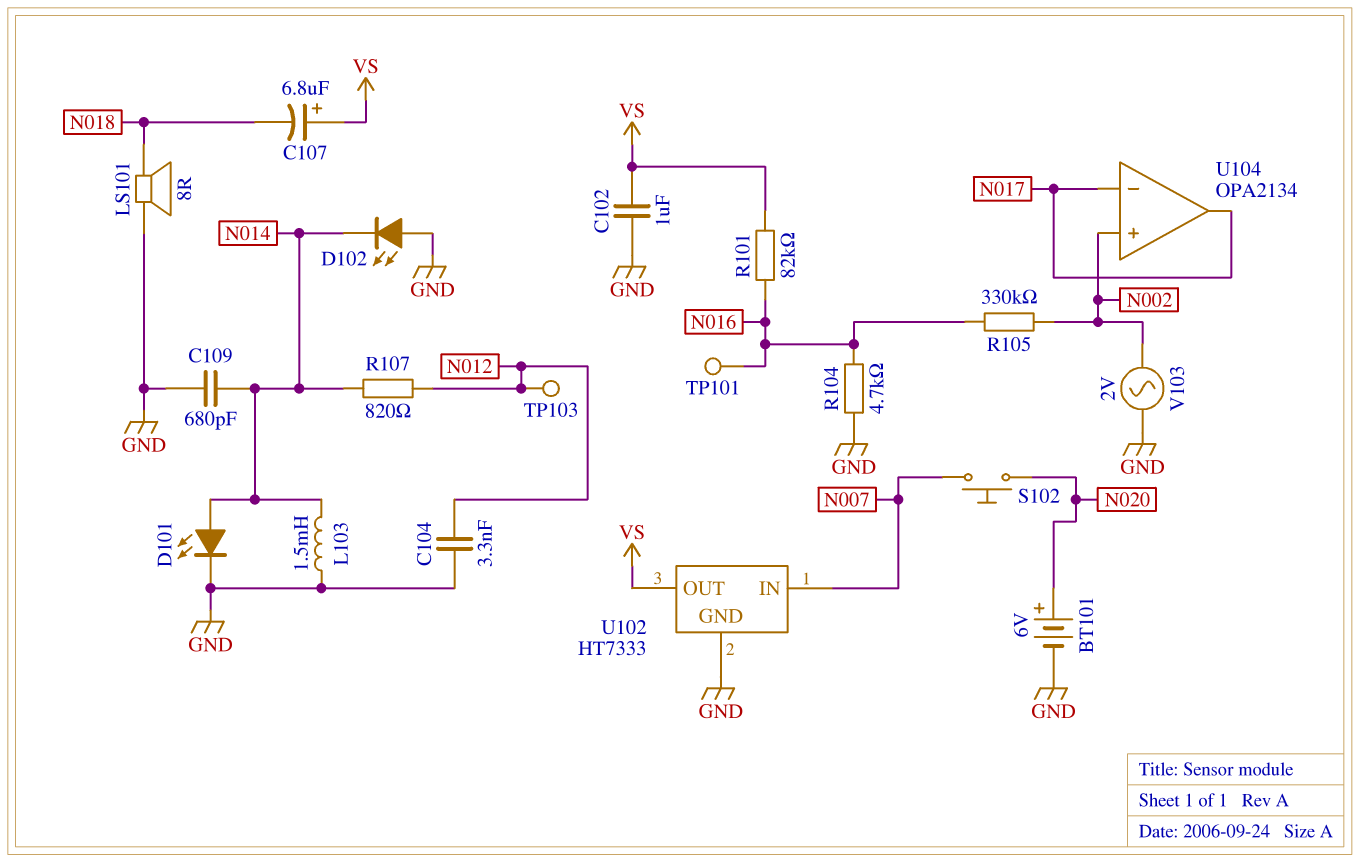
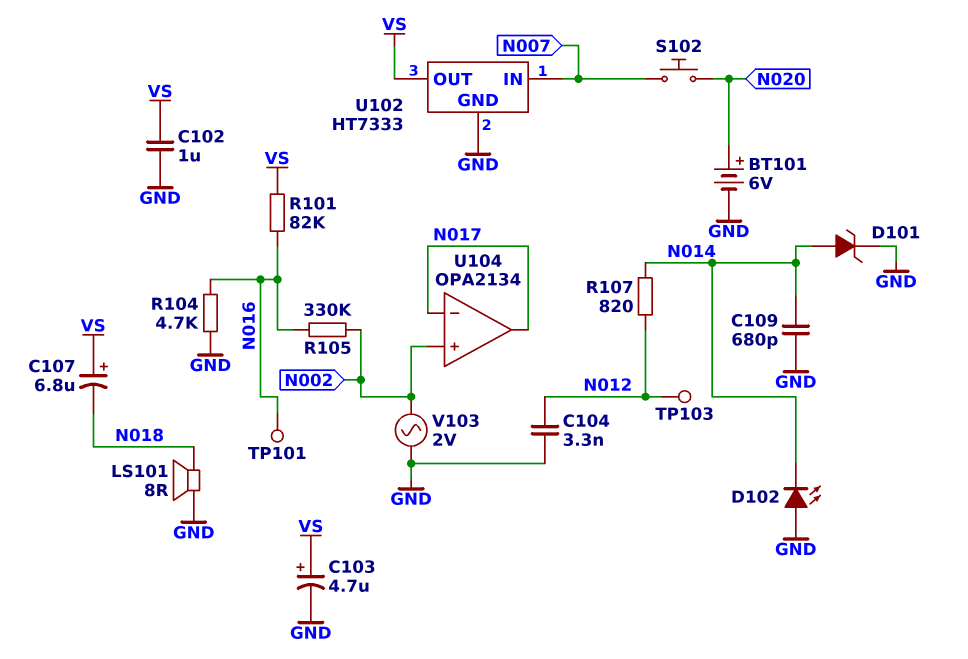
C103: none -> 4.7uF (plus VS, minus GND)
D101: LED (A N014, K GND) -> zener (A N014, K GND)
L103: 1.5mH (GND, N014) -> none

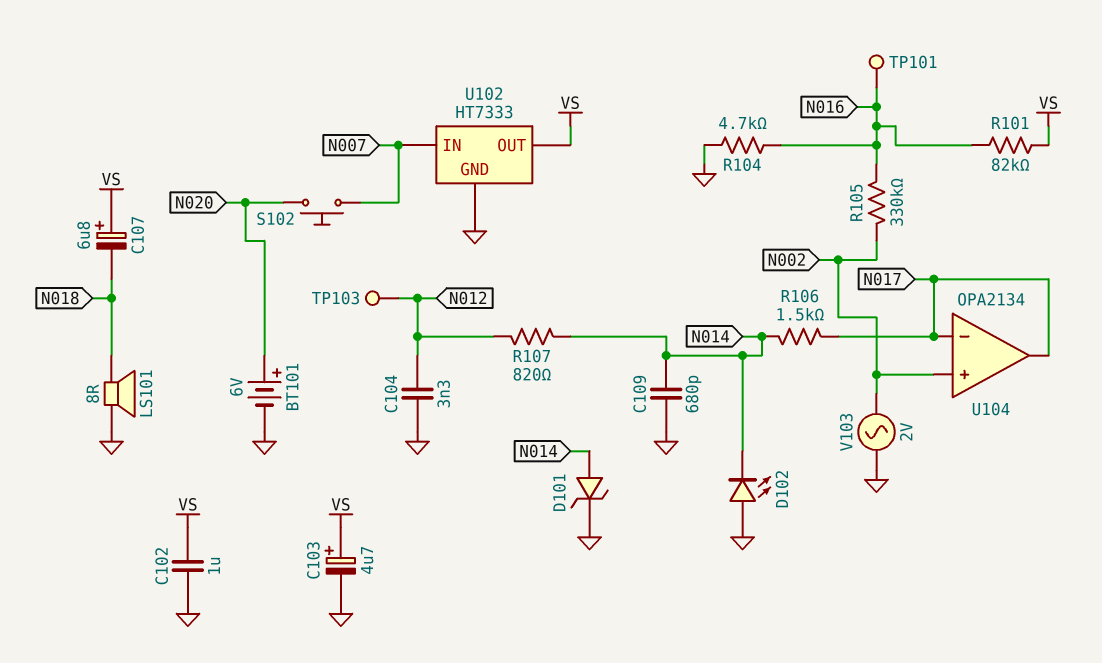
R106: none -> 1.5k (N014, N017)

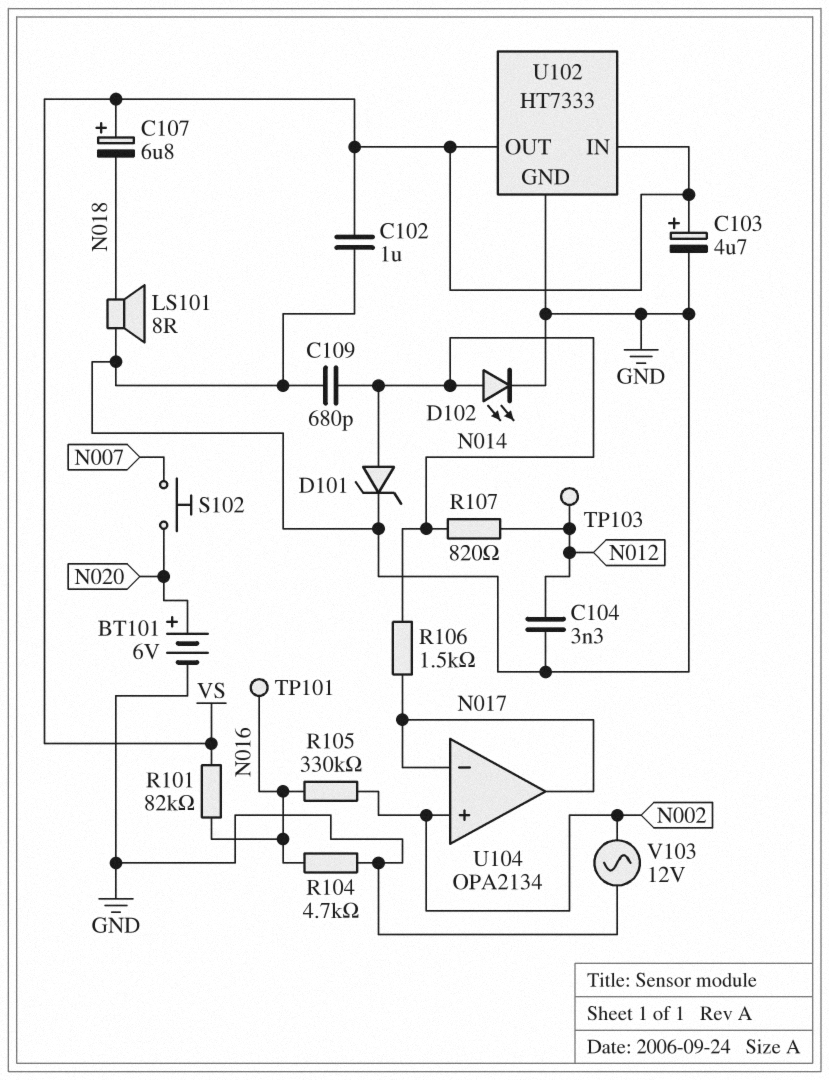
D102: LED (A GND, K N014) -> LED (A N014, K GND)
U102 pin IN: N007 -> VS
V103: AC 2V (GND, N002) -> AC 12V (GND, N002)

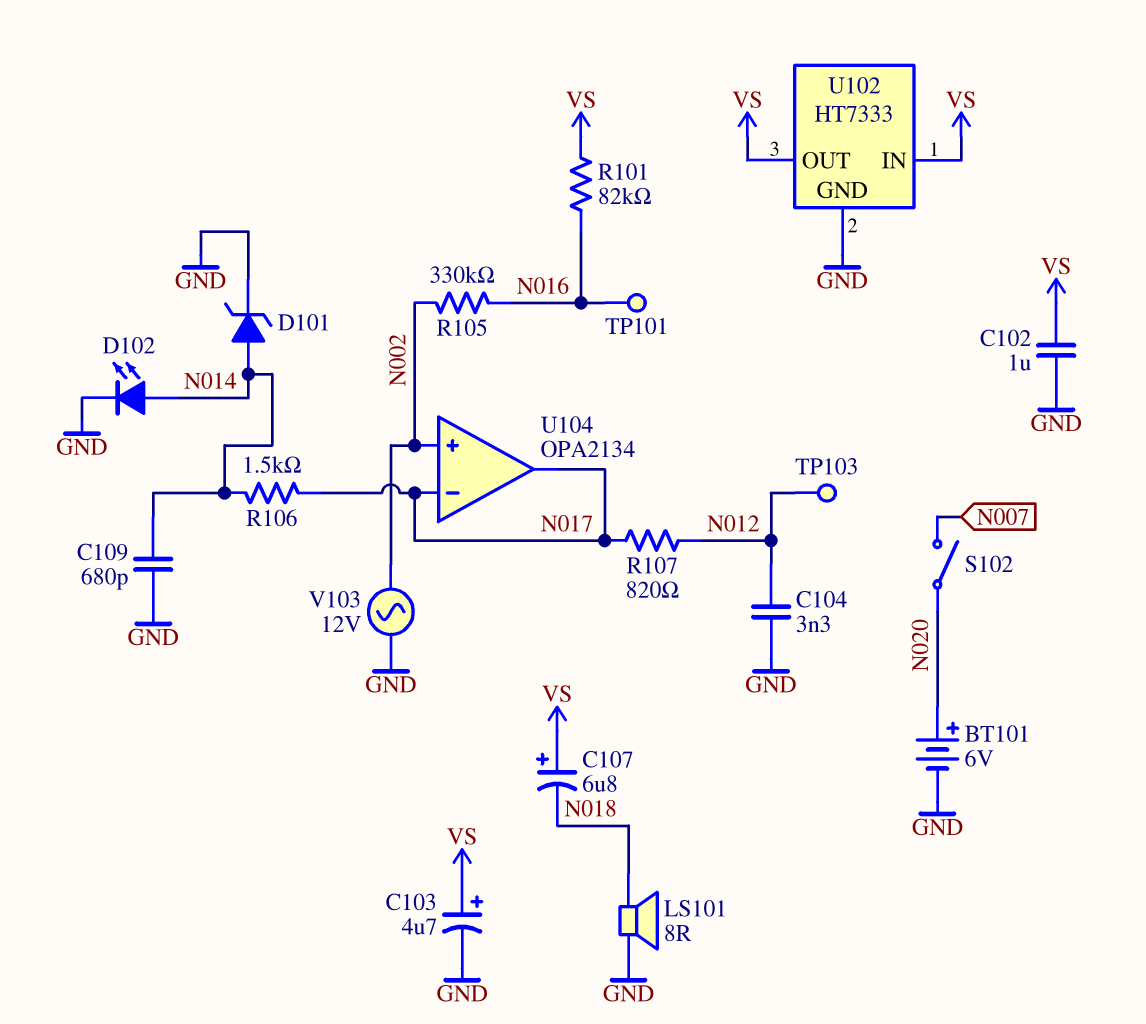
R104: 4.7k (GND, N016) -> none
R107: 820 (N012, N014) -> 820 (N012, N017)
S102: button (N007, N020) -> switch (N007, N020)

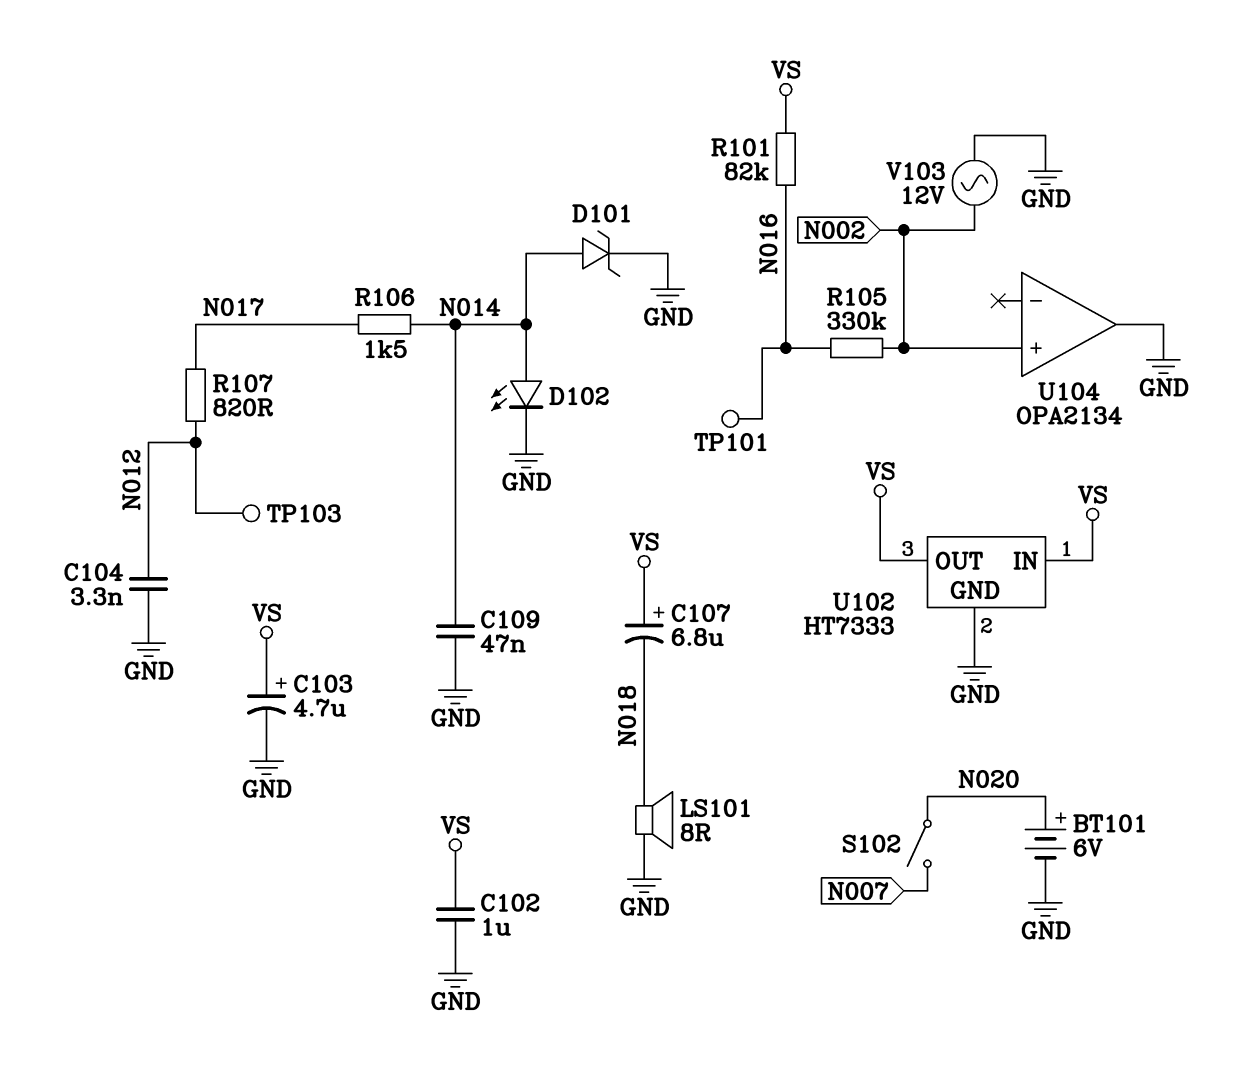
C109: 680pF (GND, N014) -> 47nF (GND, N014)
U104 pin in-: N017 -> none
U104 pin out: N017 -> GND

